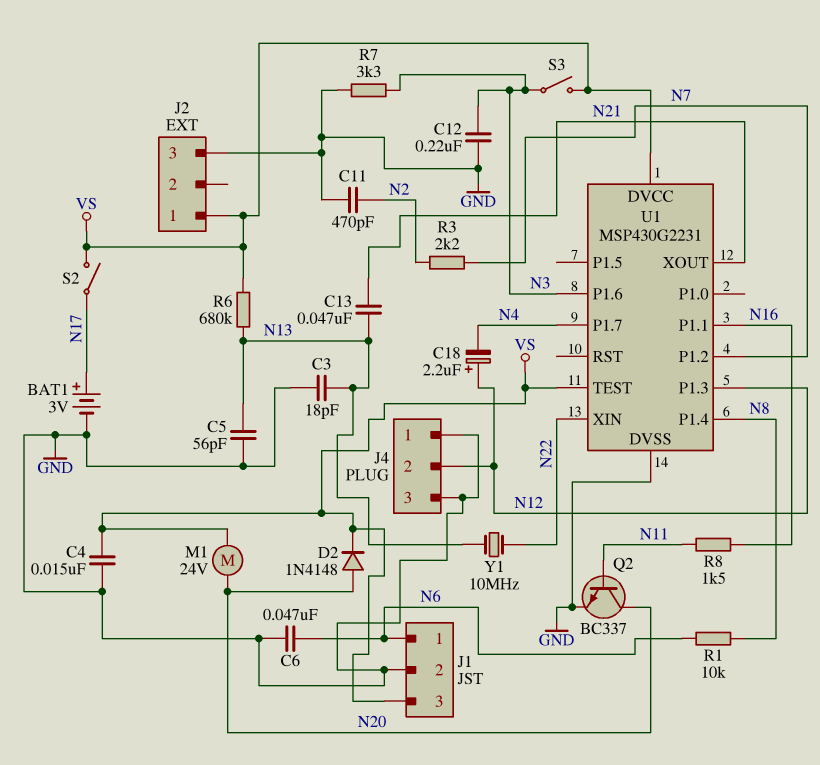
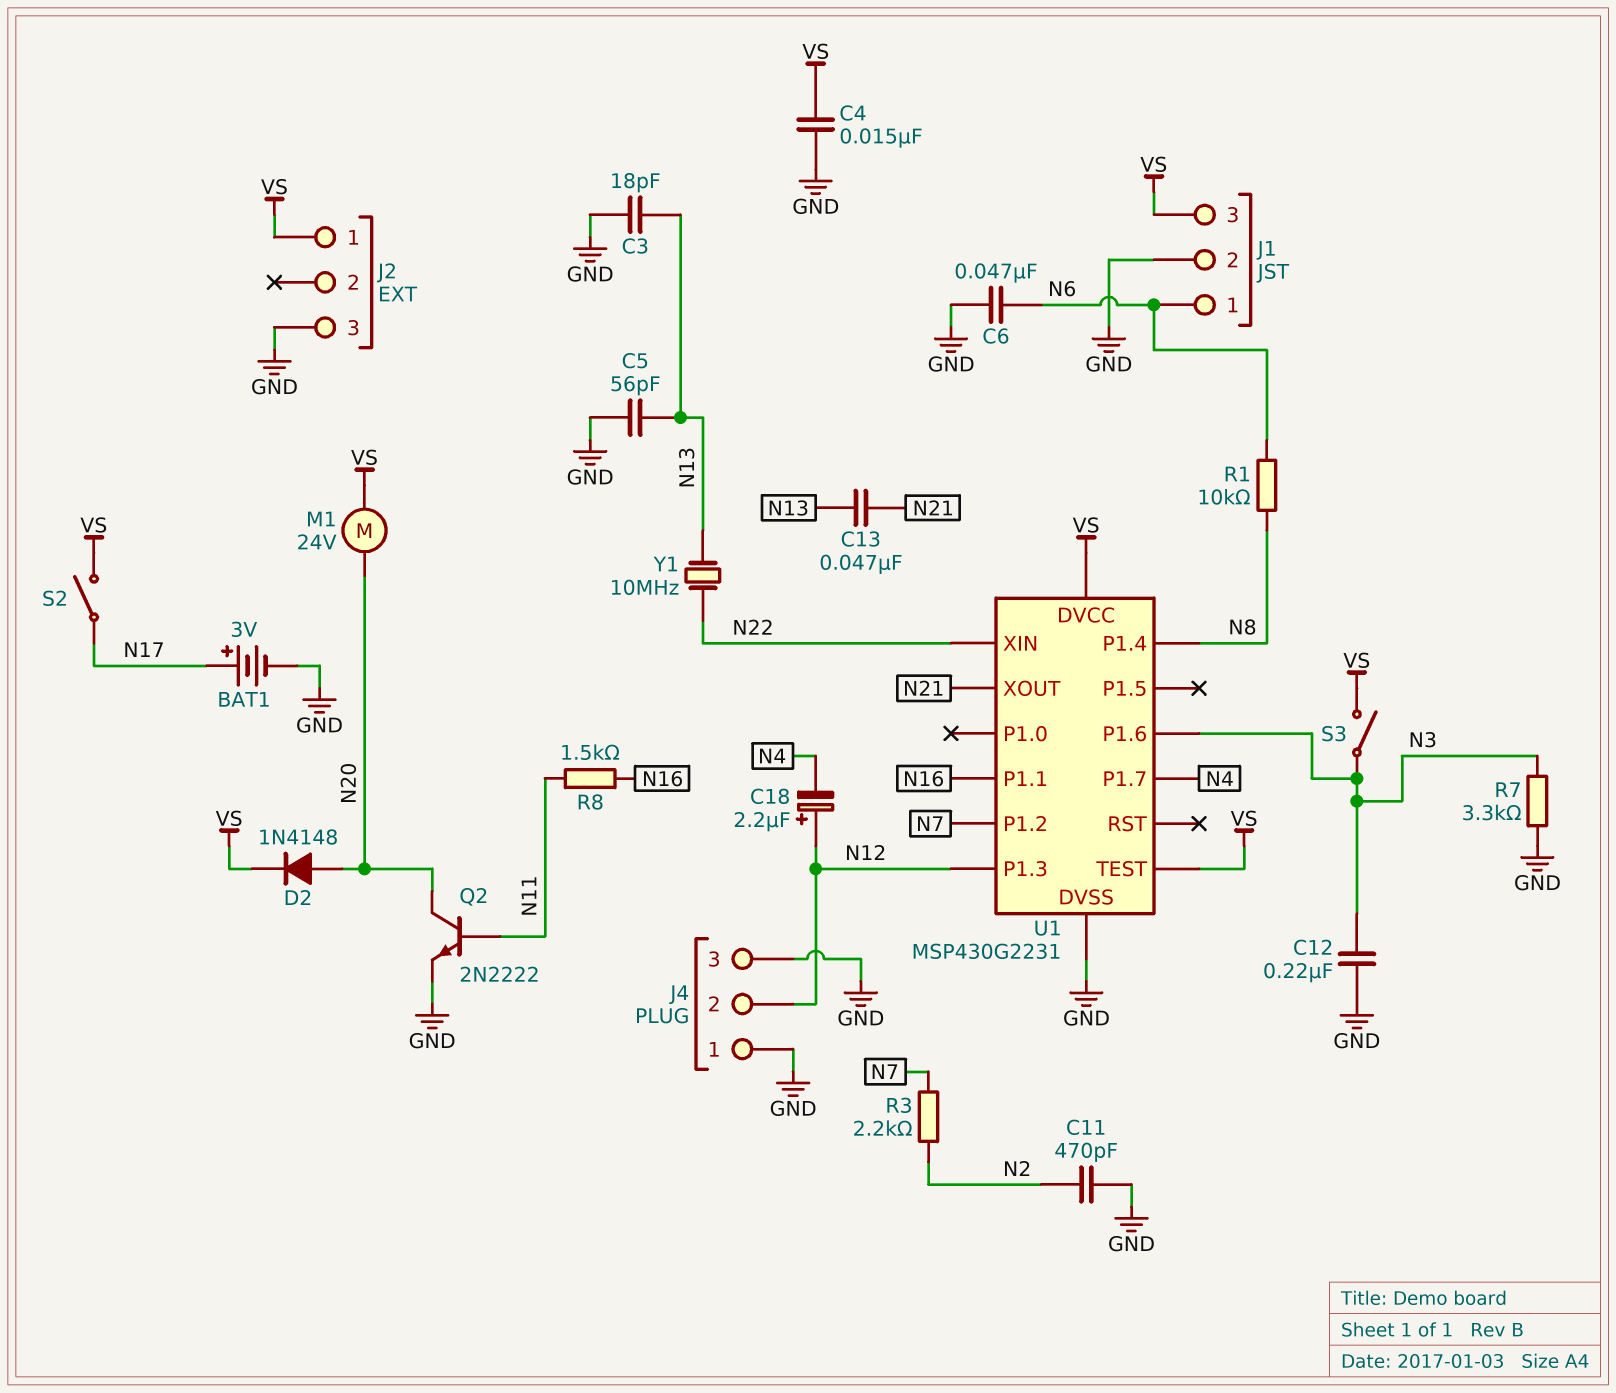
Q2: NPN BC337 (B N11, C N20, E GND) -> NPN 2N2222 (B N11, C N20, E GND)
R6: 680k (N13, VS) -> none

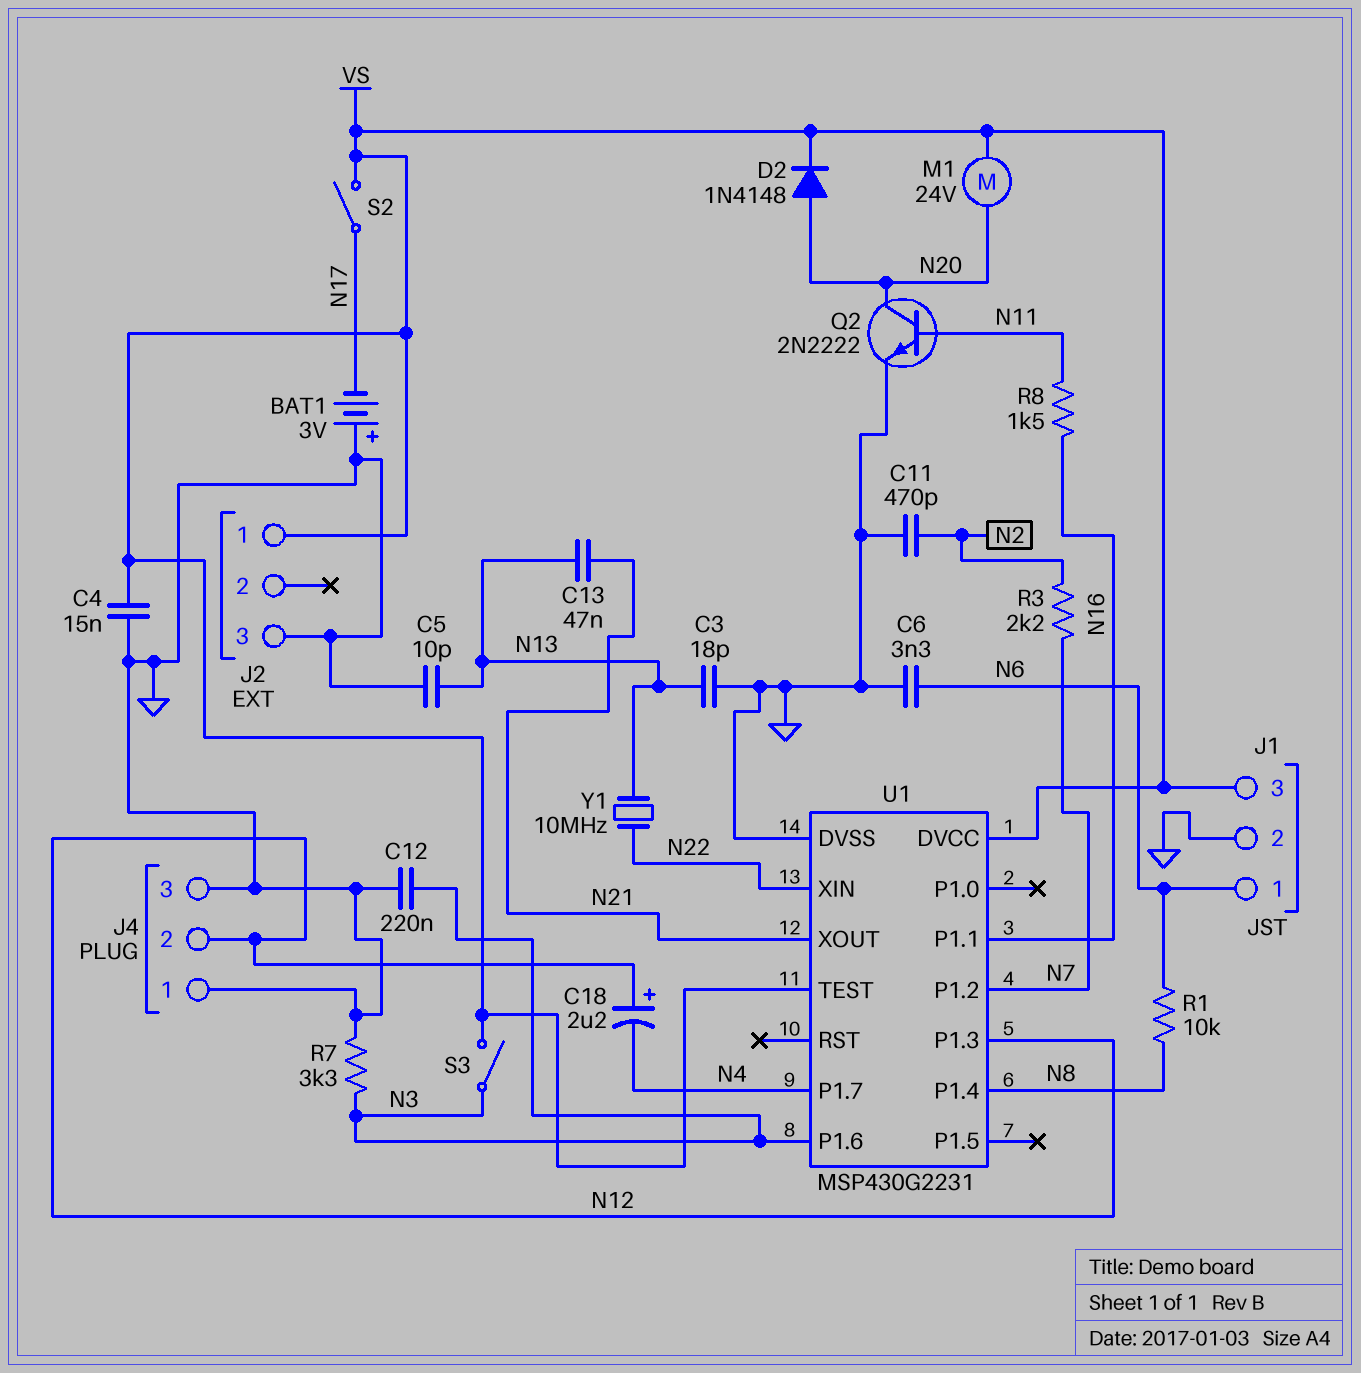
BAT1: 3V (plus N17, minus GND) -> 3V (plus GND, minus N17)
C5: 56pF (GND, N13) -> 10pF (GND, N13)
C6: 47nF (GND, N6) -> 3.3nF (GND, N6)

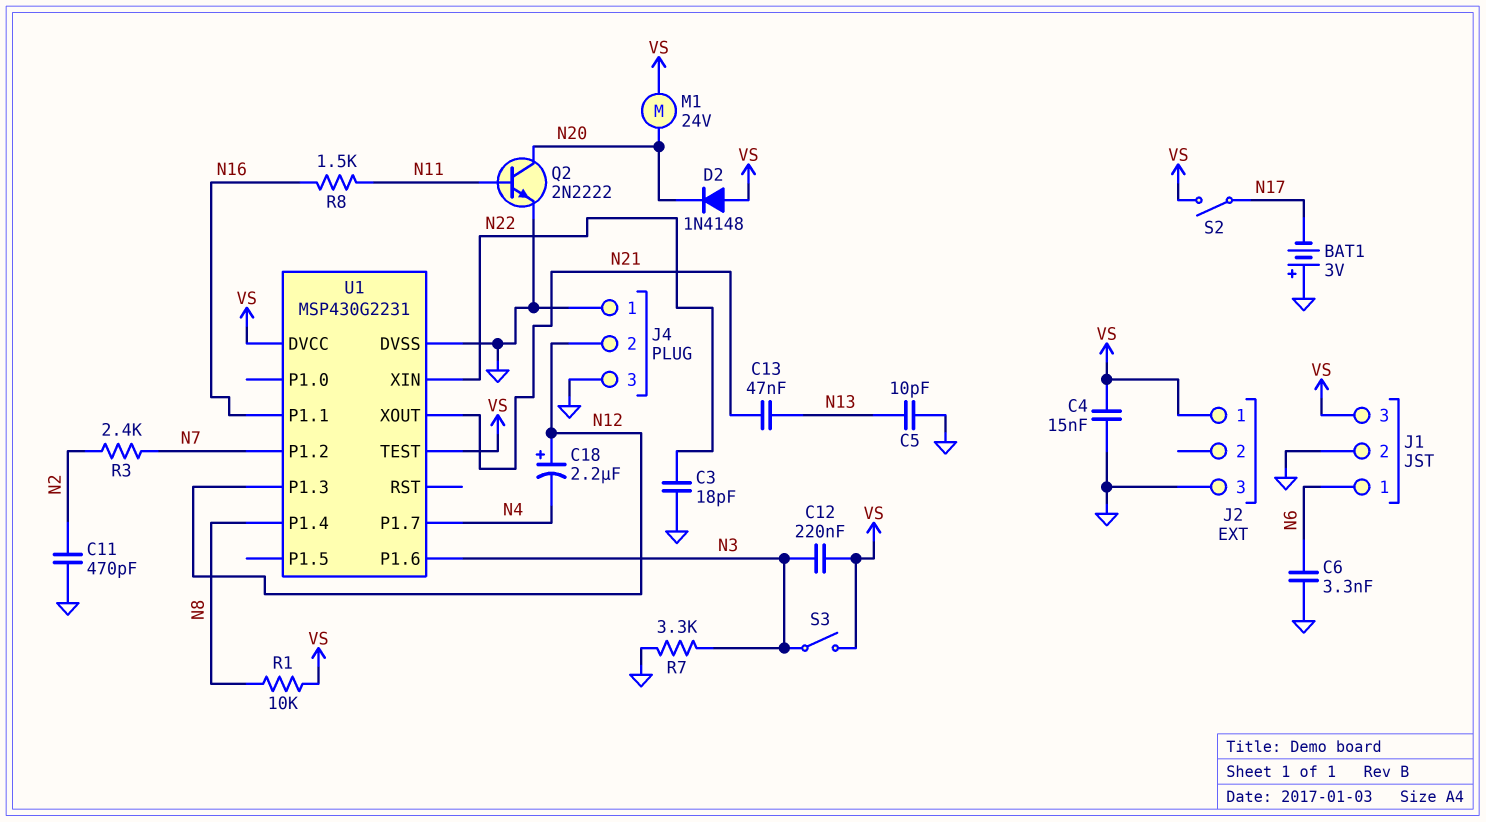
C3: 18pF (GND, N13) -> 18pF (GND, N22)
C12: 220nF (GND, N3) -> 220nF (N3, VS)
D2: diode 1N4148 (A N20, K VS) -> diode 1N4148 (A VS, K N20)
R1: 10k (N6, N8) -> 10k (N8, VS)
R3: 2.2k (N2, N7) -> 2.4k (N2, N7)
Y1: 10MHz (N13, N22) -> none

